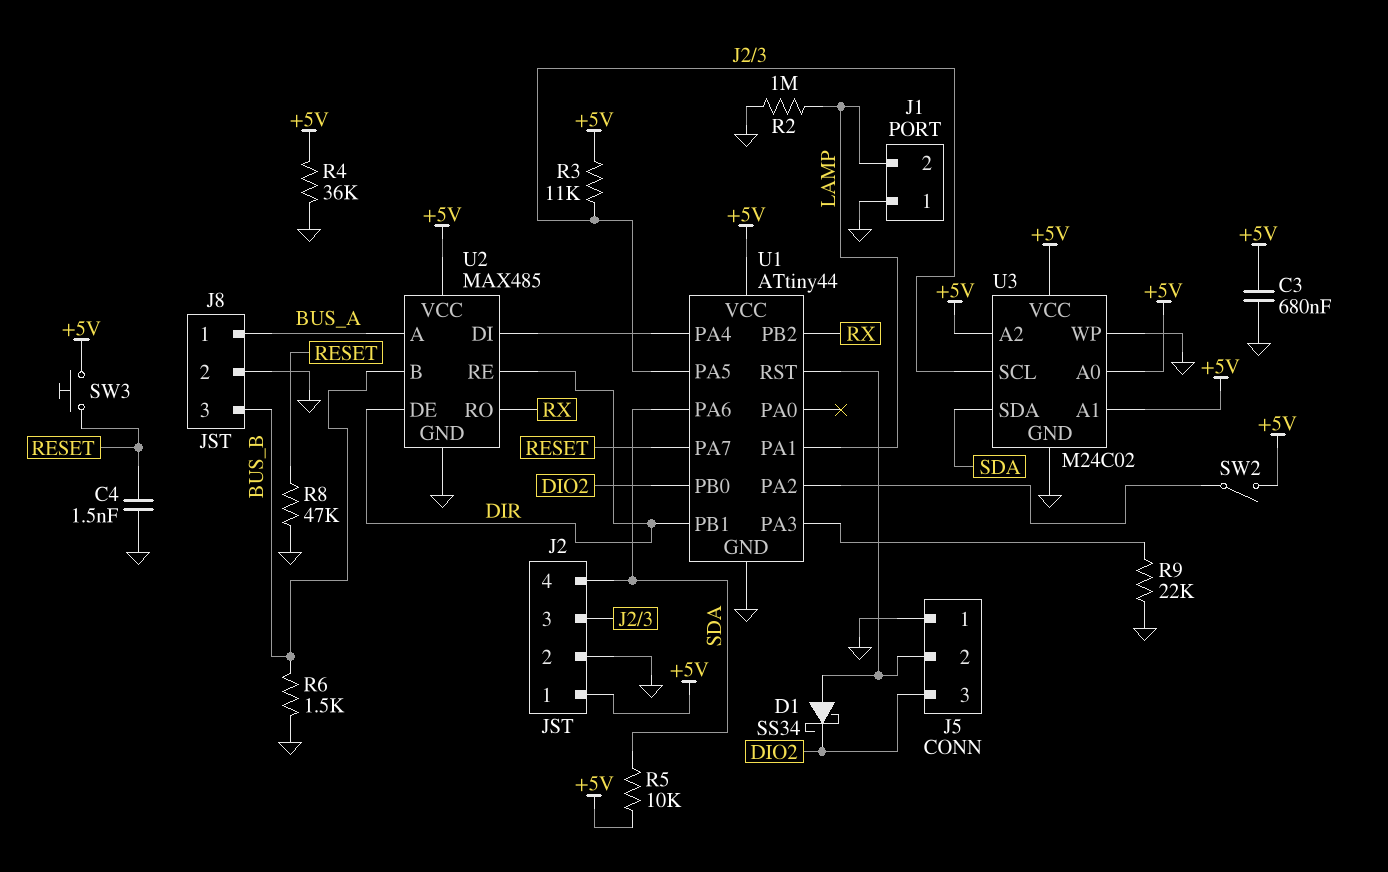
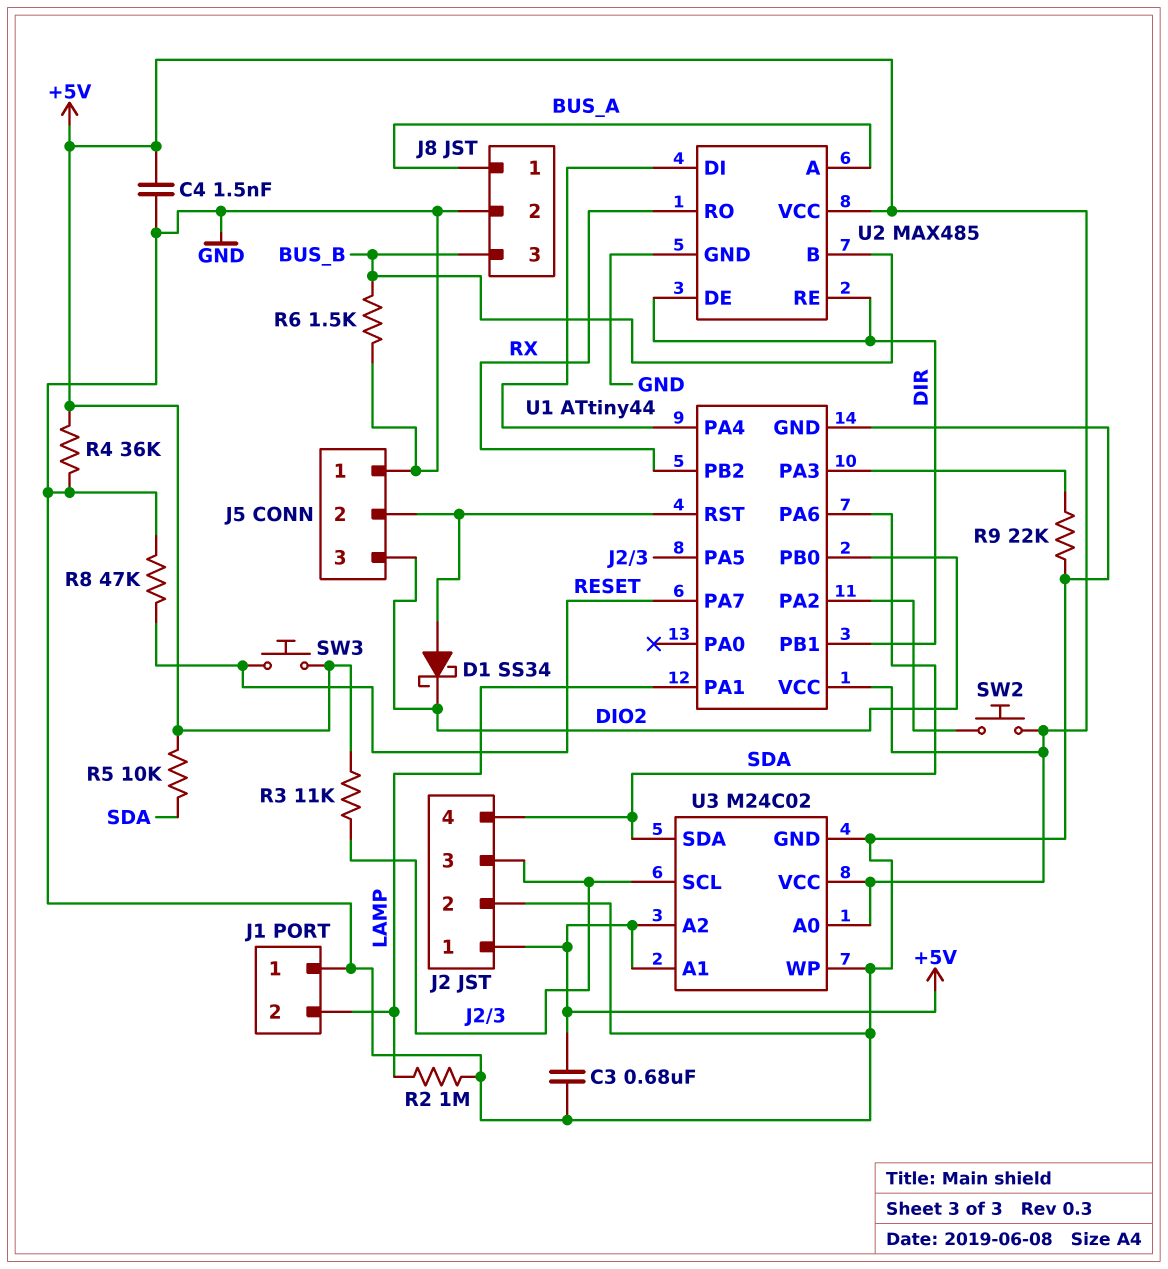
C4: 1.5nF (GND, RESET) -> 1.5nF (+5V, GND)
SW2: switch (+5V, U1/PA2) -> button (+5V, U1/PA2)

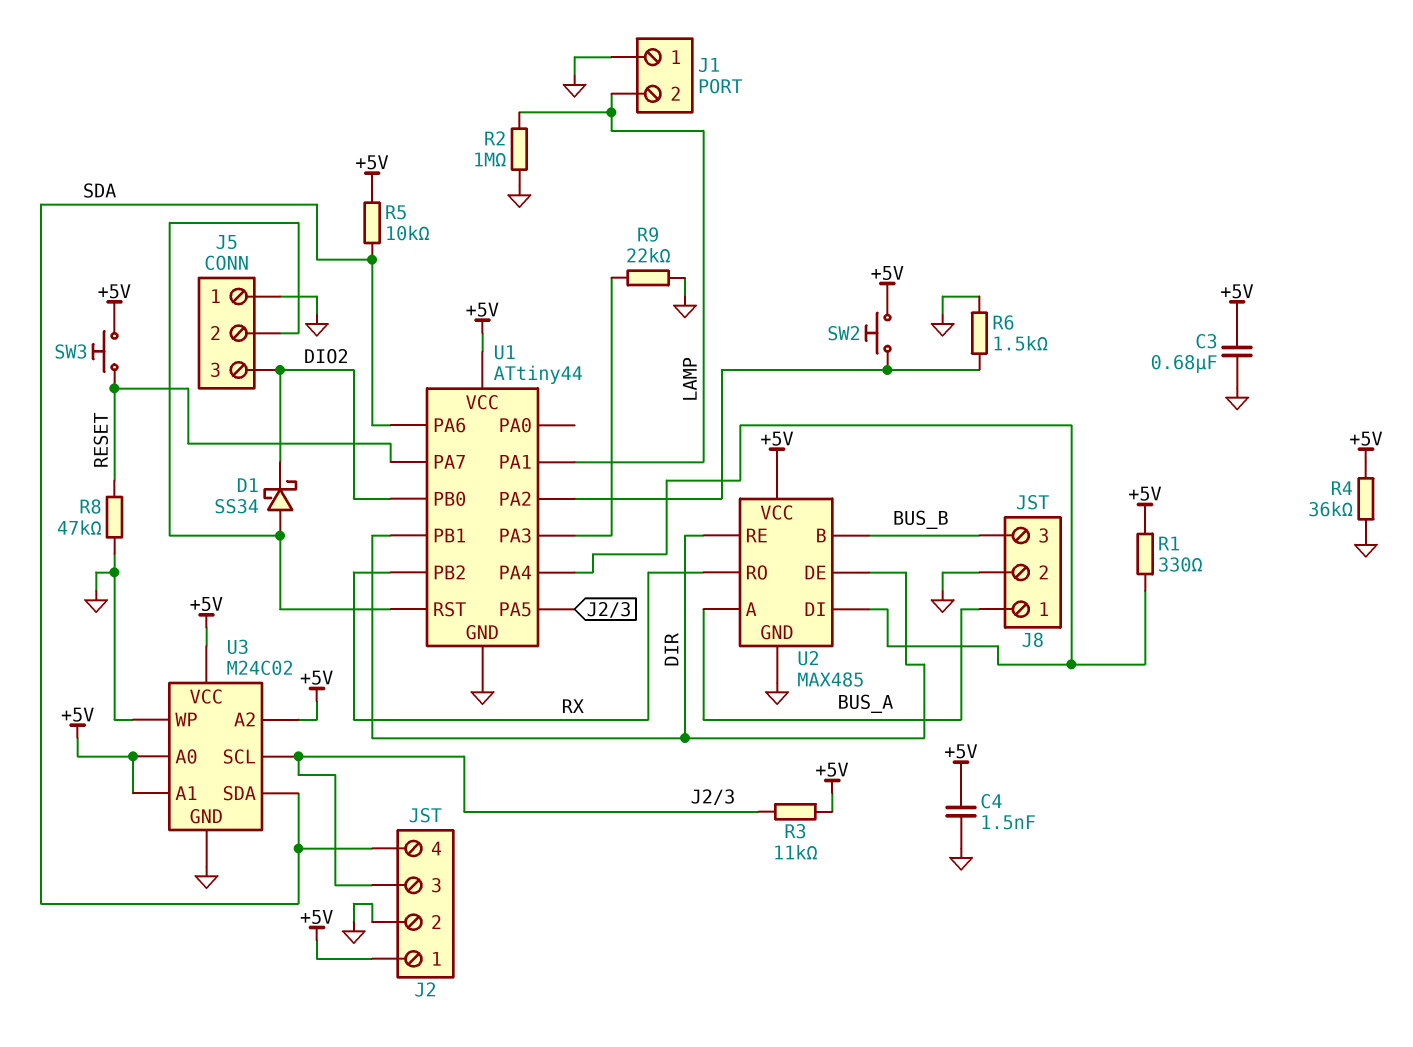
R1: none -> 330 (+5V, U1/PA4)
R6: 1.5k (BUS_B, GND) -> 1.5k (GND, U1/PA2)

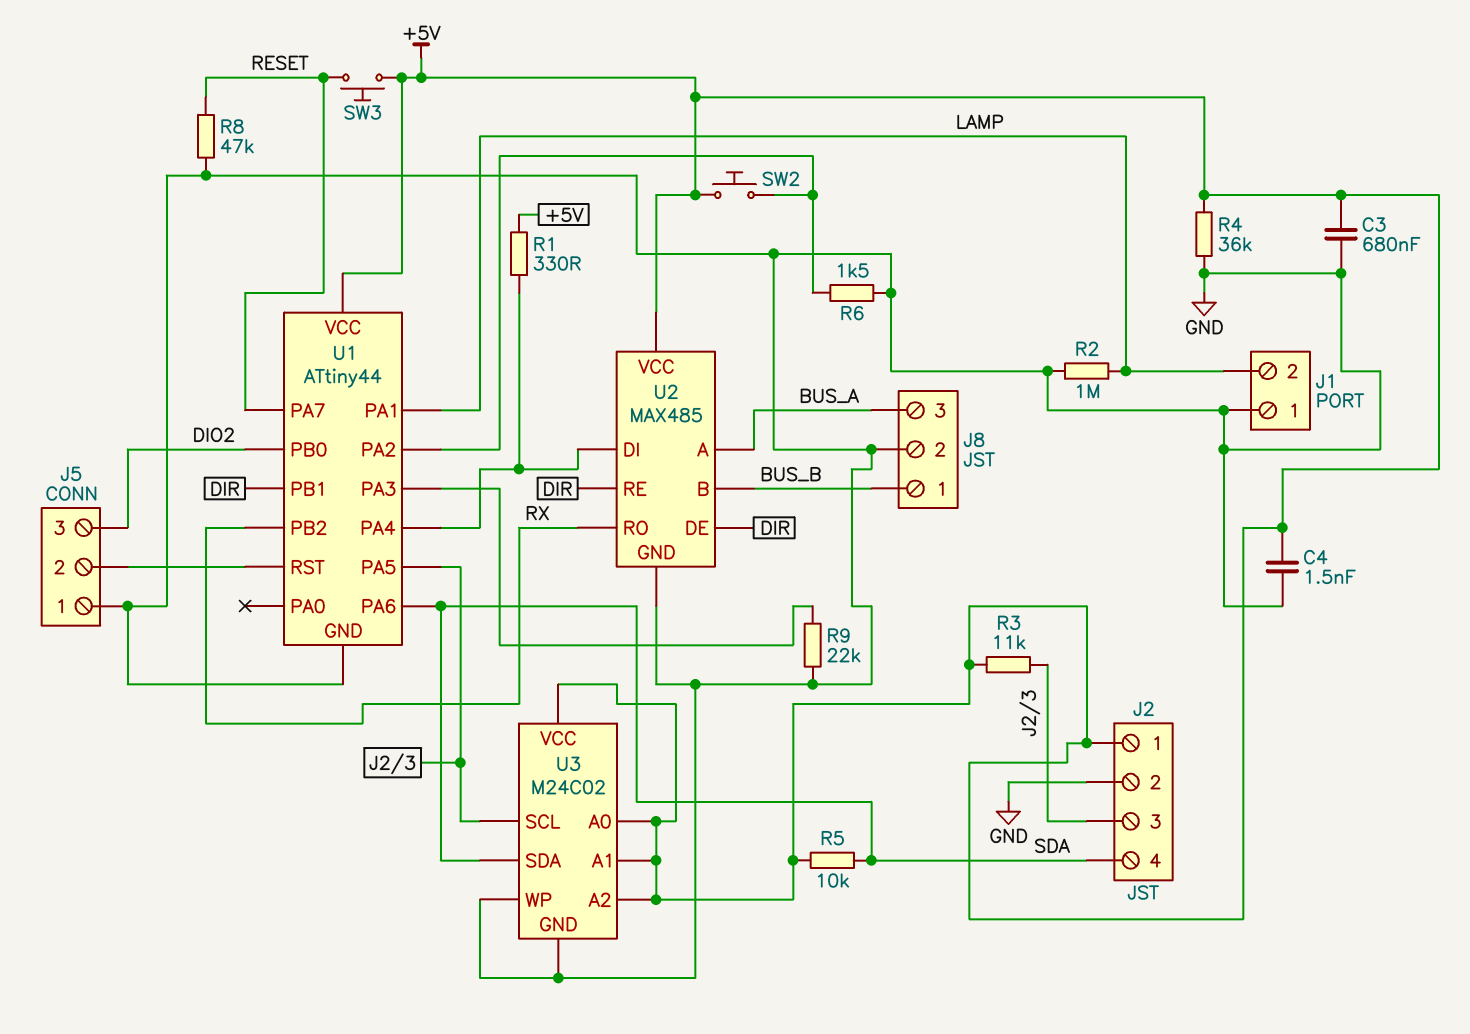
D1: schottky SS34 (A J5/2, K DIO2) -> none
J8 pin 1: BUS_A -> BUS_B
J8 pin 3: BUS_B -> BUS_A

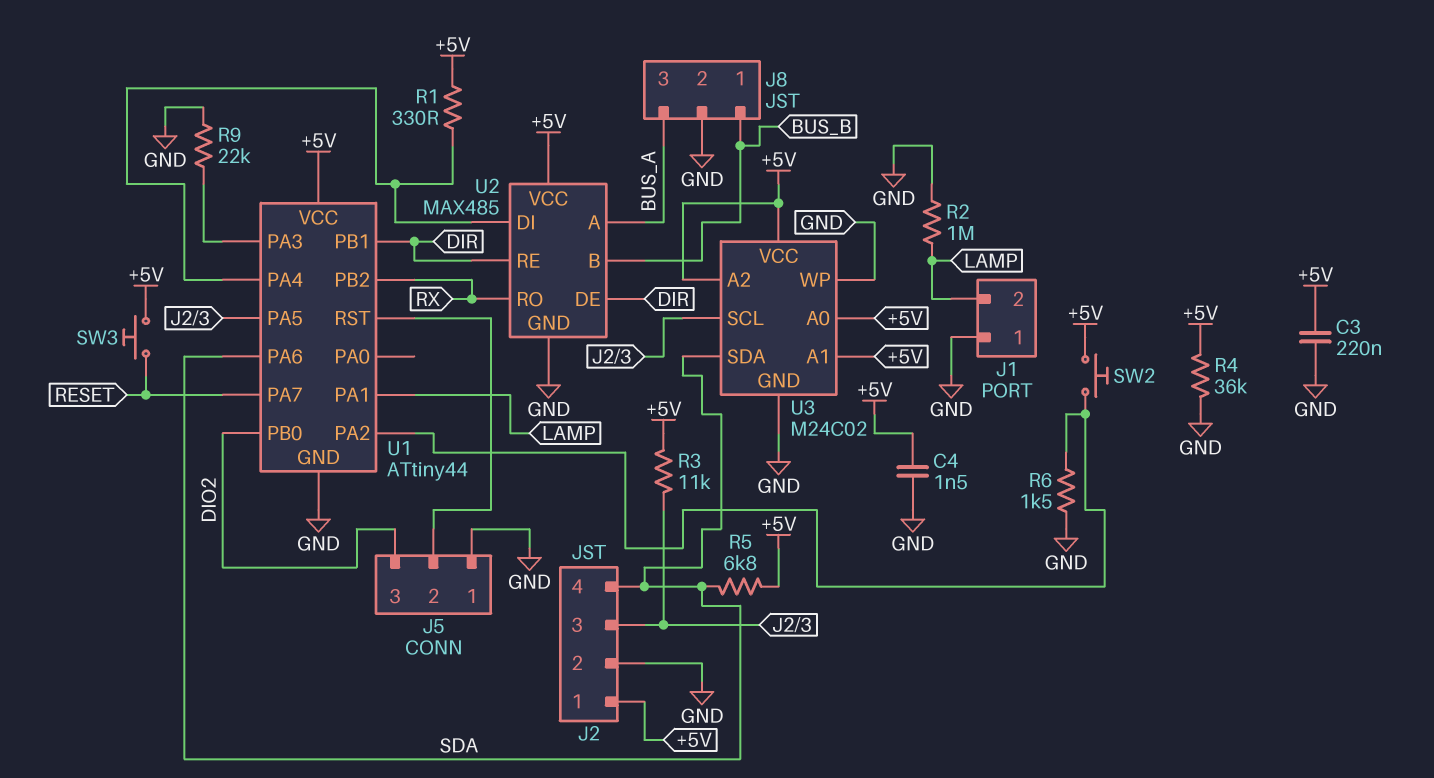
C3: 680nF (+5V, GND) -> 220nF (+5V, GND)
R5: 10k (+5V, SDA) -> 6.8k (+5V, SDA)
R8: 47k (GND, RESET) -> none

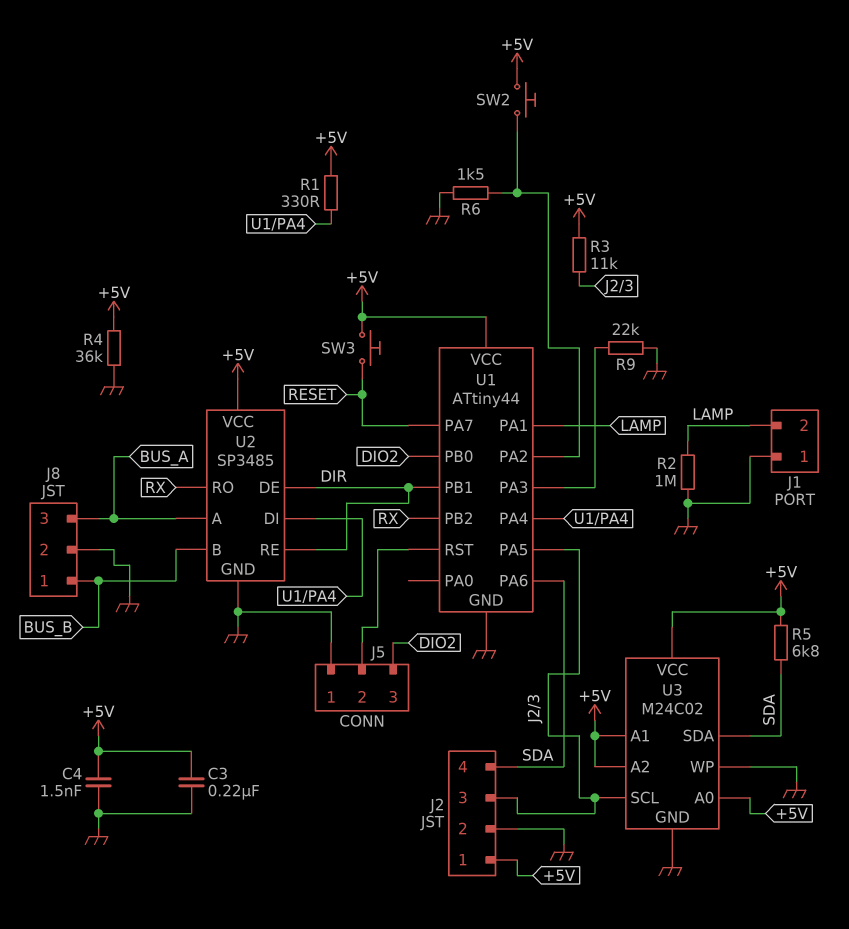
U2: MAX485 -> SP3485

